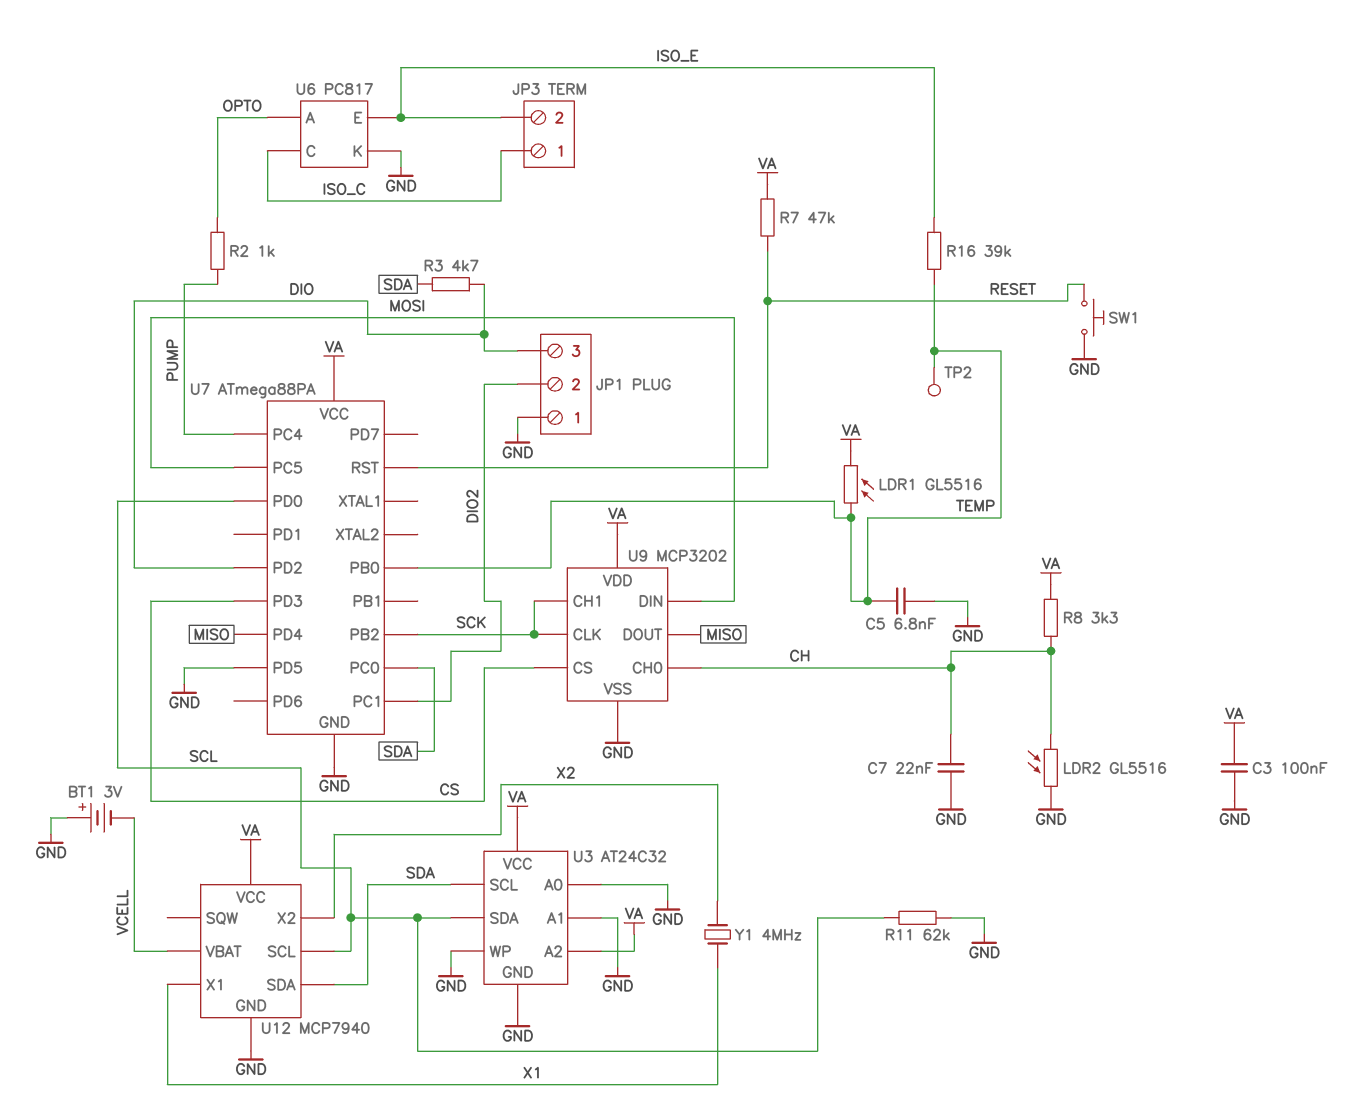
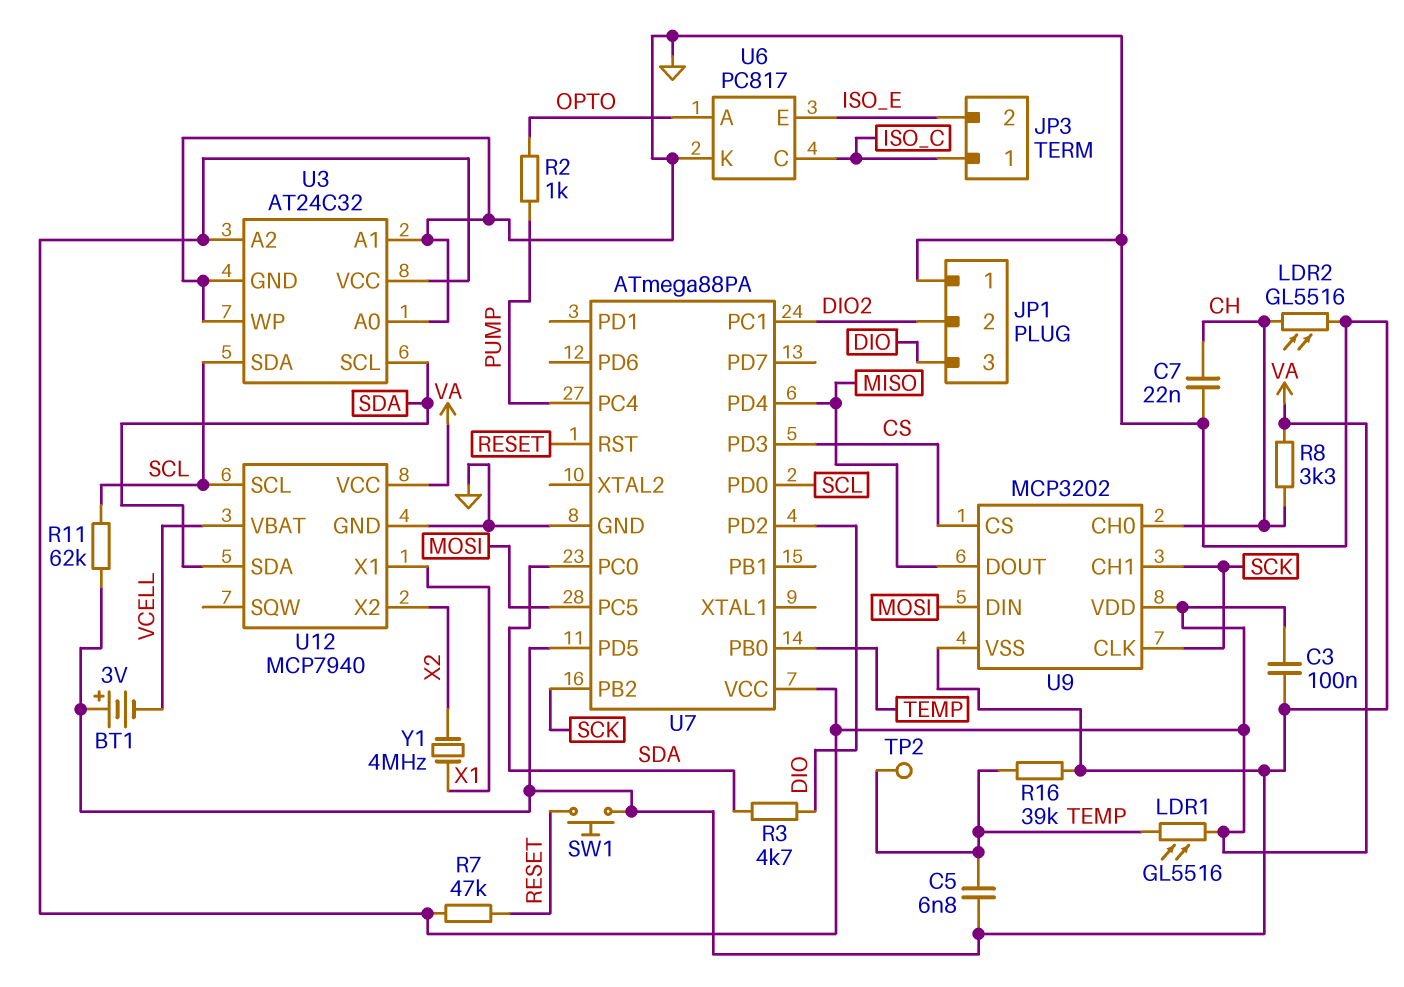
R16: 39k (ISO_E, TEMP) -> 39k (GND, TEMP)

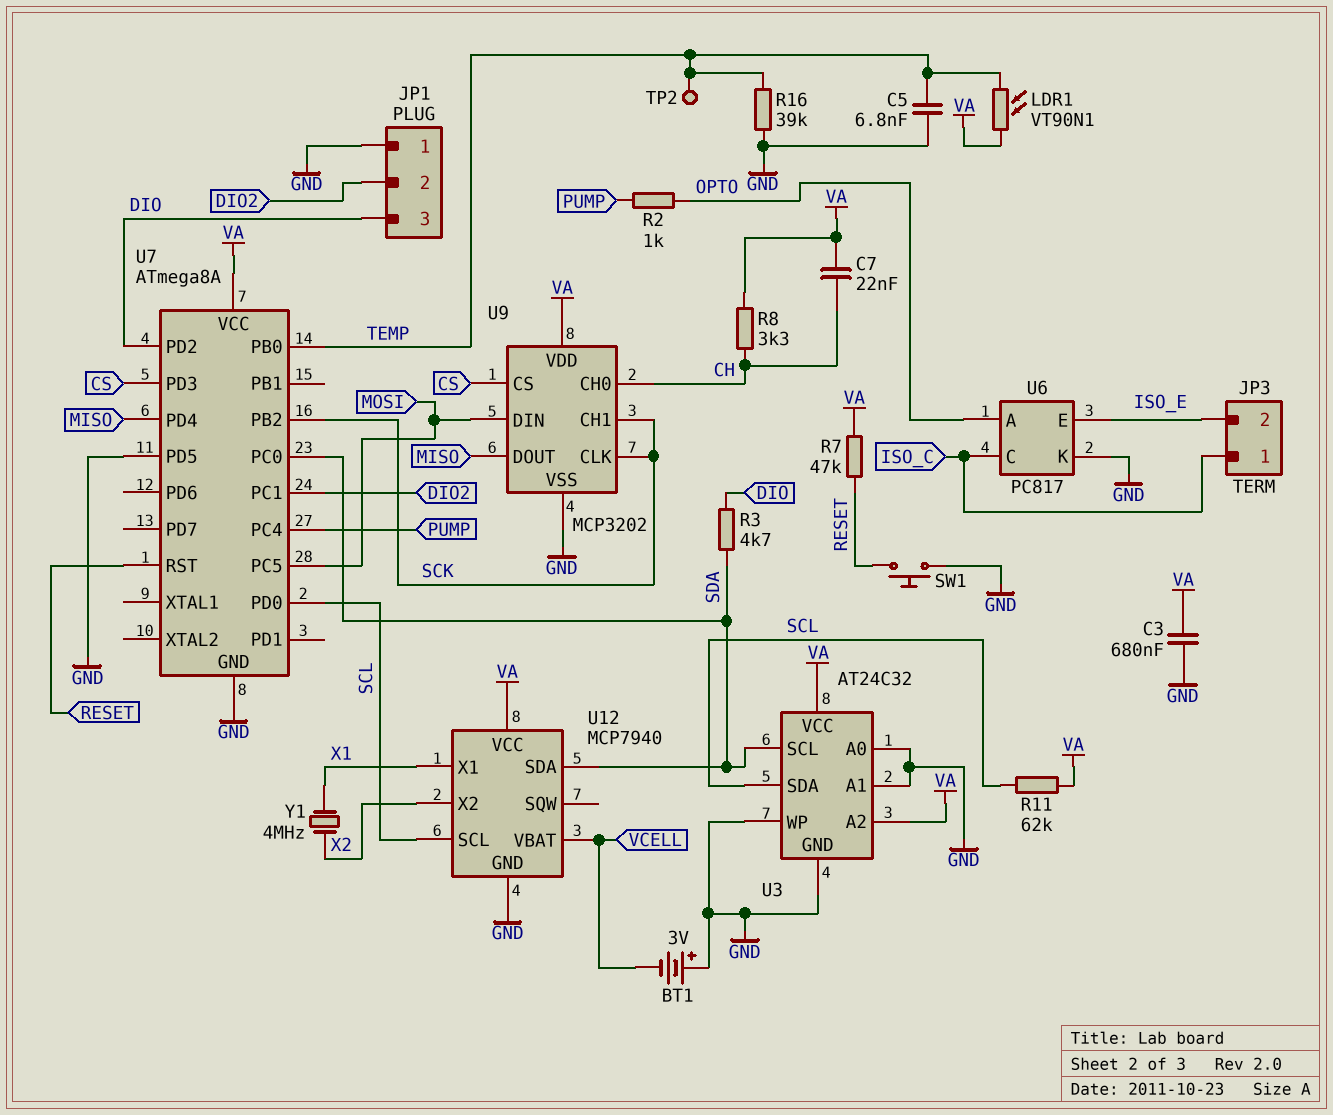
C3: 100nF (GND, VA) -> 680nF (GND, VA)
C7: 22nF (CH, GND) -> 22nF (CH, VA)
LDR1: GL5516 (TEMP, VA) -> VT90N1 (TEMP, VA)
LDR2: GL5516 (CH, GND) -> none
R11: 62k (GND, SCL) -> 62k (SCL, VA)
U7: ATmega88PA -> ATmega8A

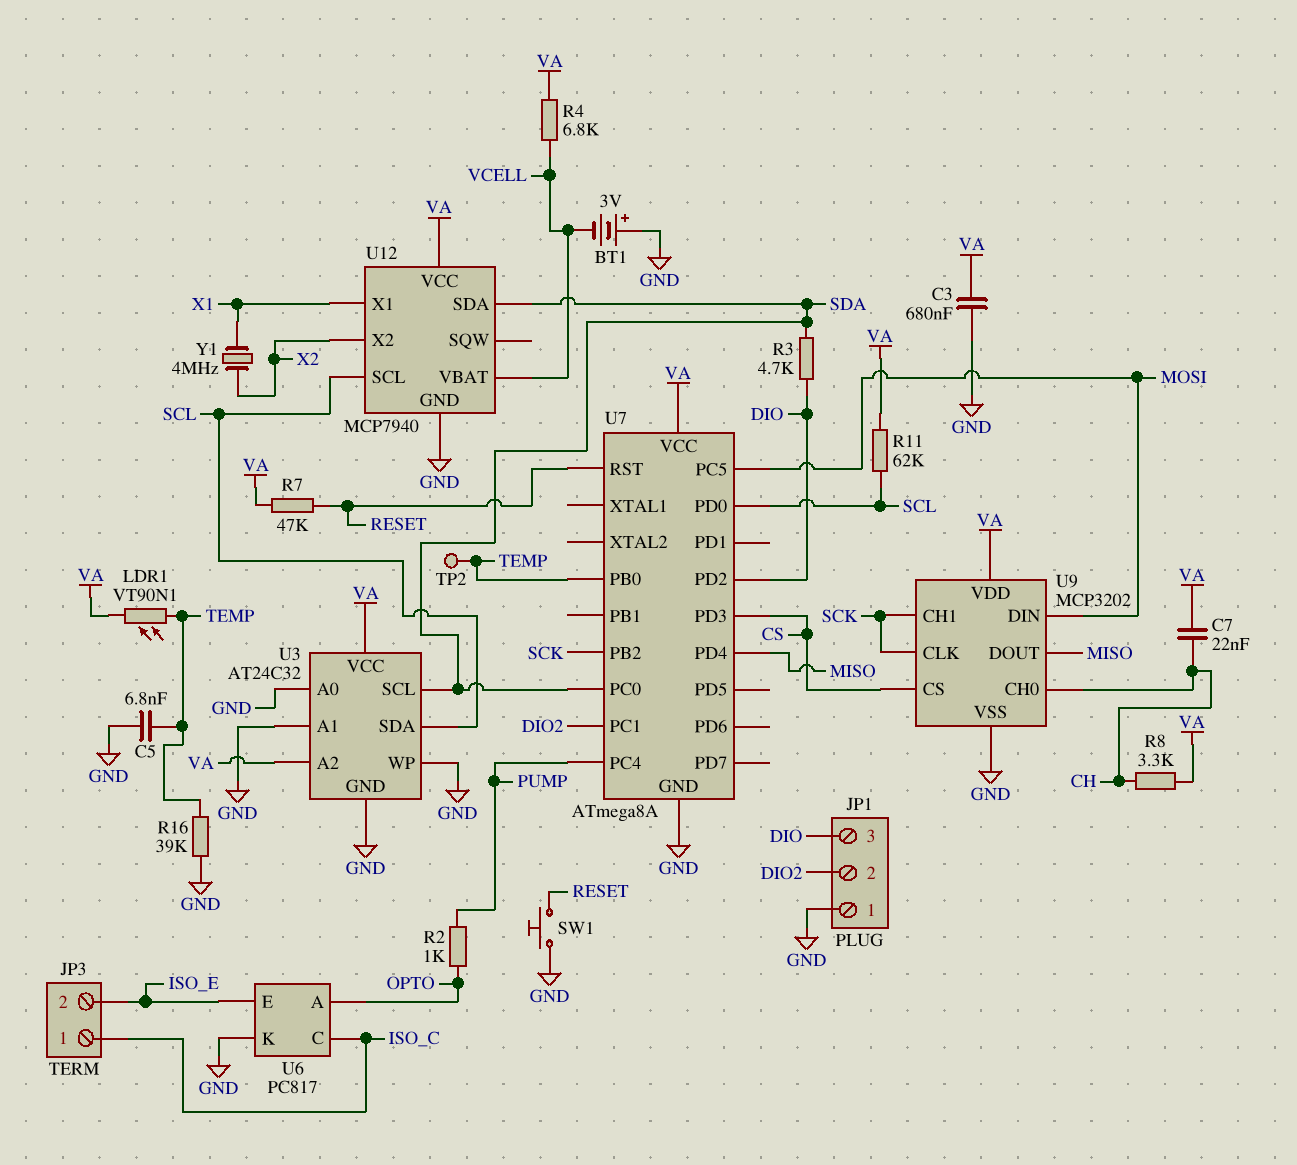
R4: none -> 6.8k (VA, VCELL)
U7 pin PD5: GND -> none

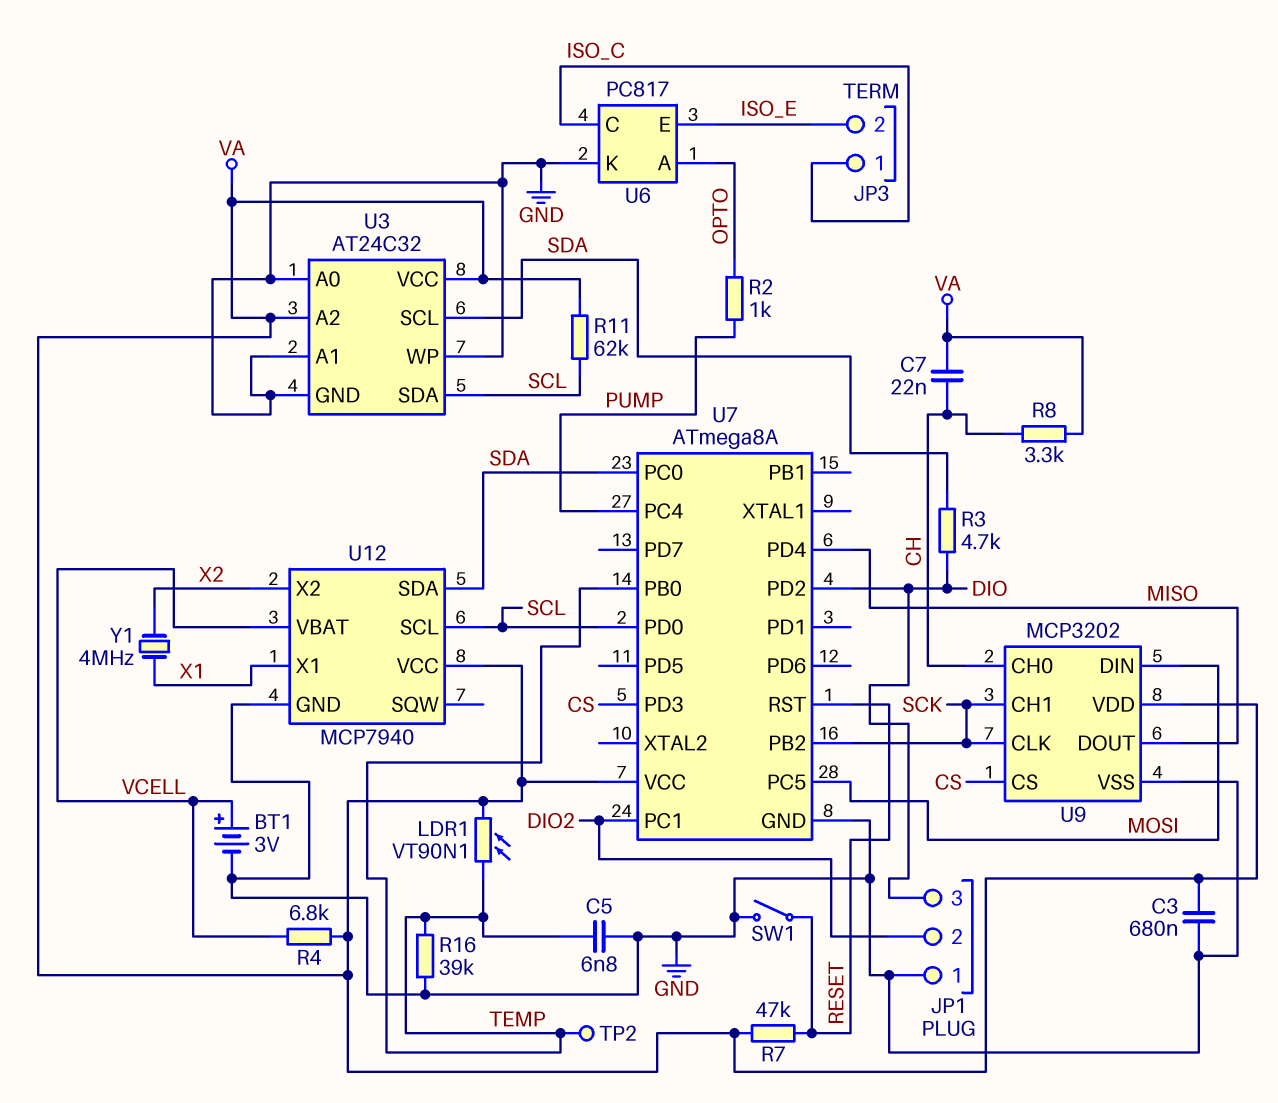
BT1: 3V (plus GND, minus VCELL) -> 3V (plus VCELL, minus GND)
SW1: button (GND, RESET) -> switch (GND, RESET)

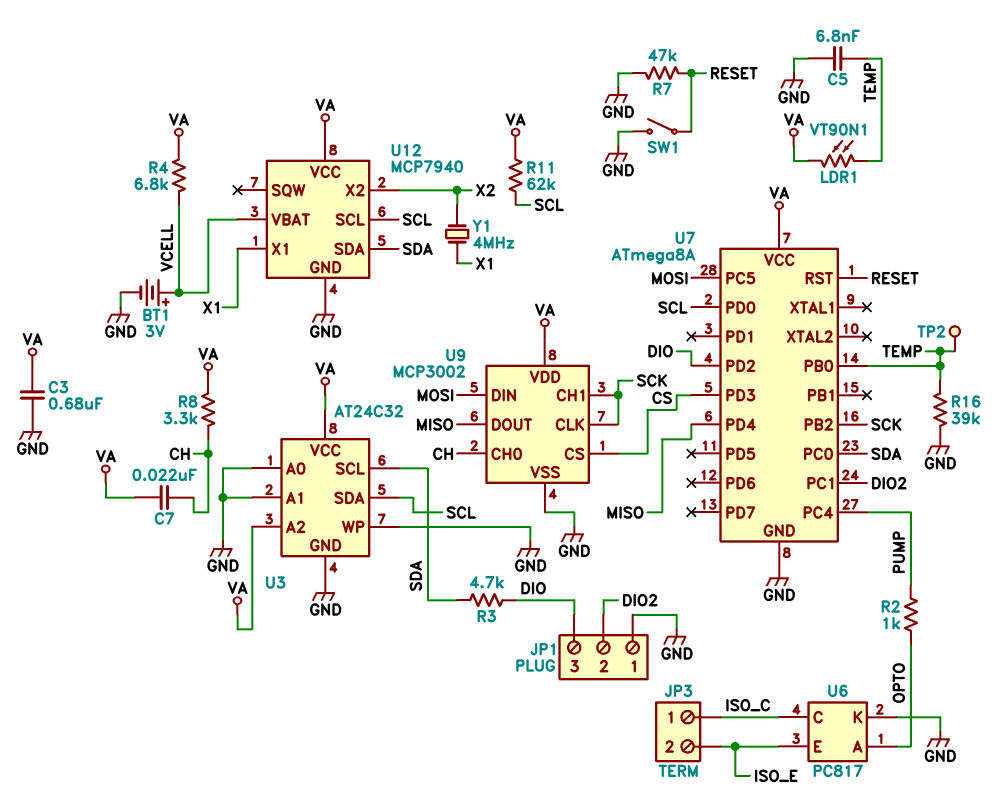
R7: 47k (RESET, VA) -> 47k (GND, RESET)
U9: MCP3202 -> MCP3002

